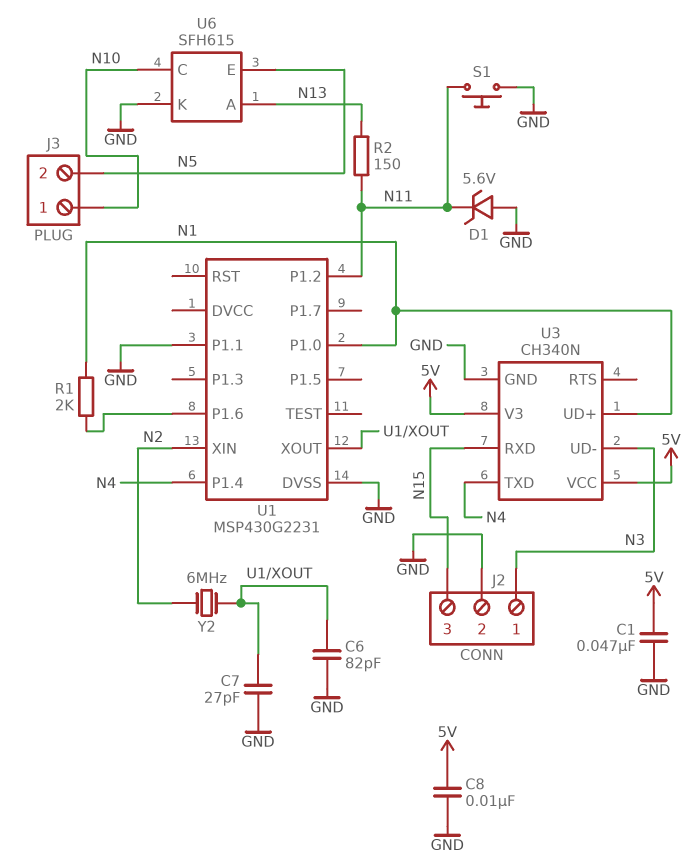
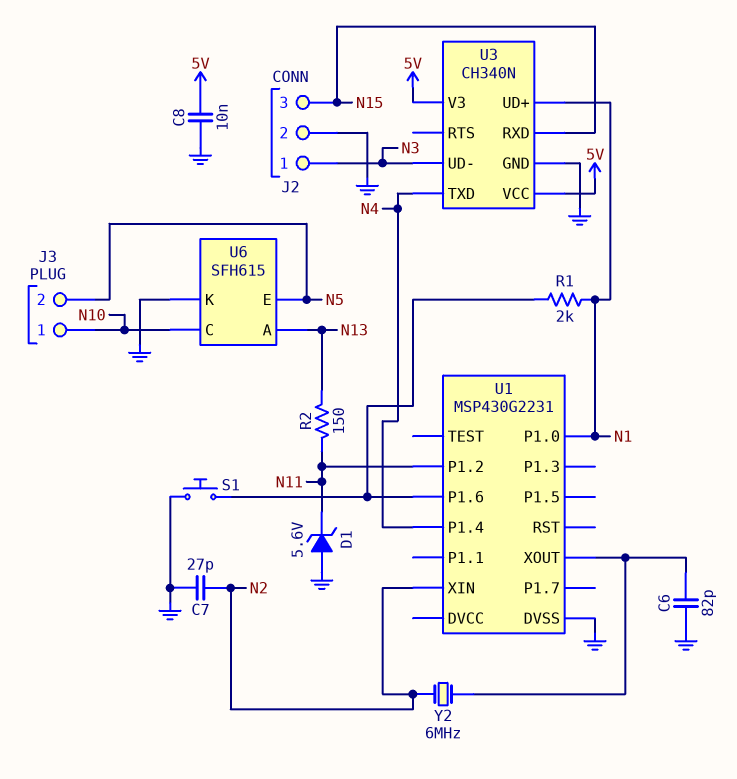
C1: 47nF (5V, GND) -> none
C7: 27pF (GND, U1/XOUT) -> 27pF (GND, N2)
S1: button (GND, N11) -> button (GND, U1/P1.6)
U1 pin P1.1: GND -> none

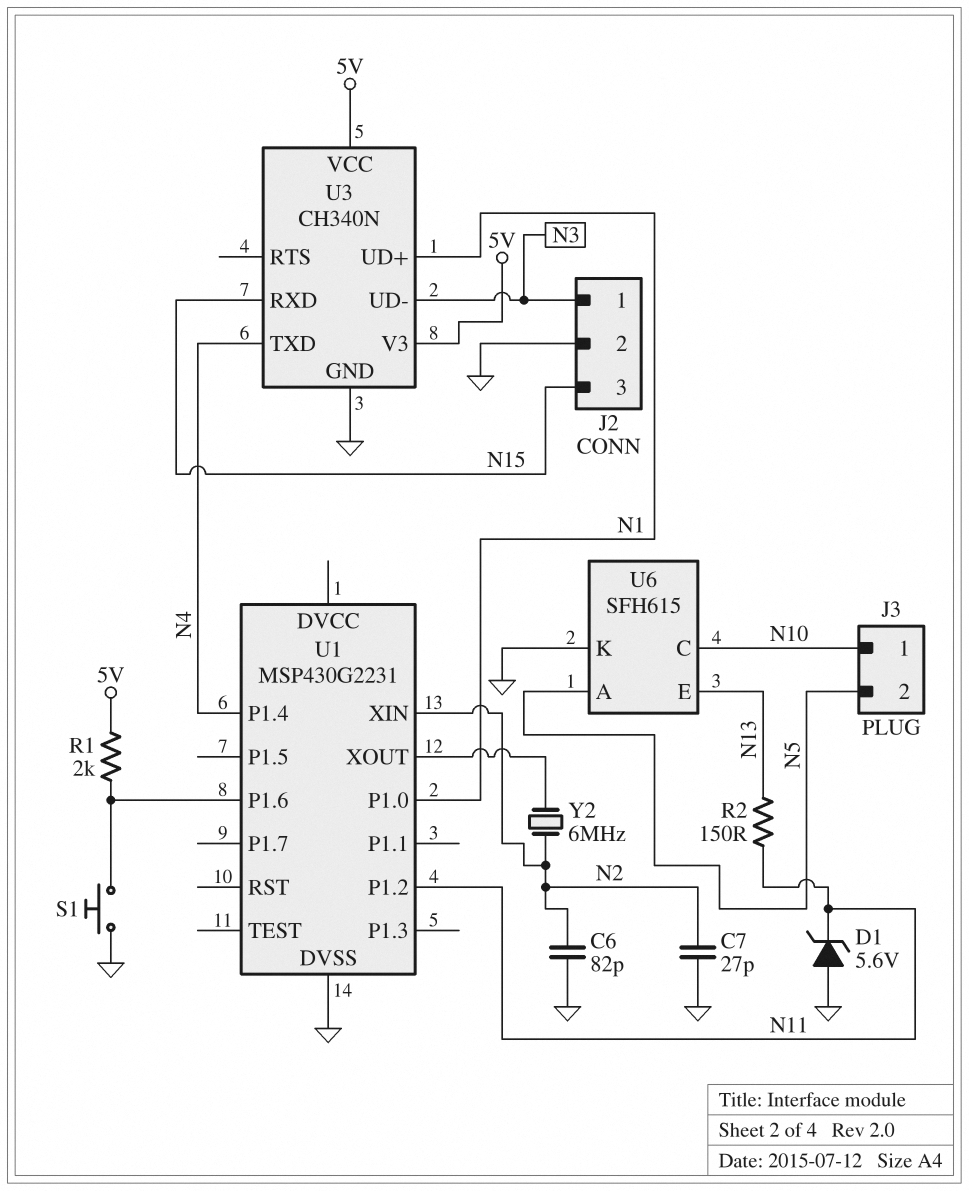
C6: 82pF (GND, U1/XOUT) -> 82pF (GND, N2)
C8: 10nF (5V, GND) -> none
R1: 2k (N1, U1/P1.6) -> 2k (5V, U1/P1.6)
U6 pin A: N13 -> N5
U6 pin E: N5 -> N13

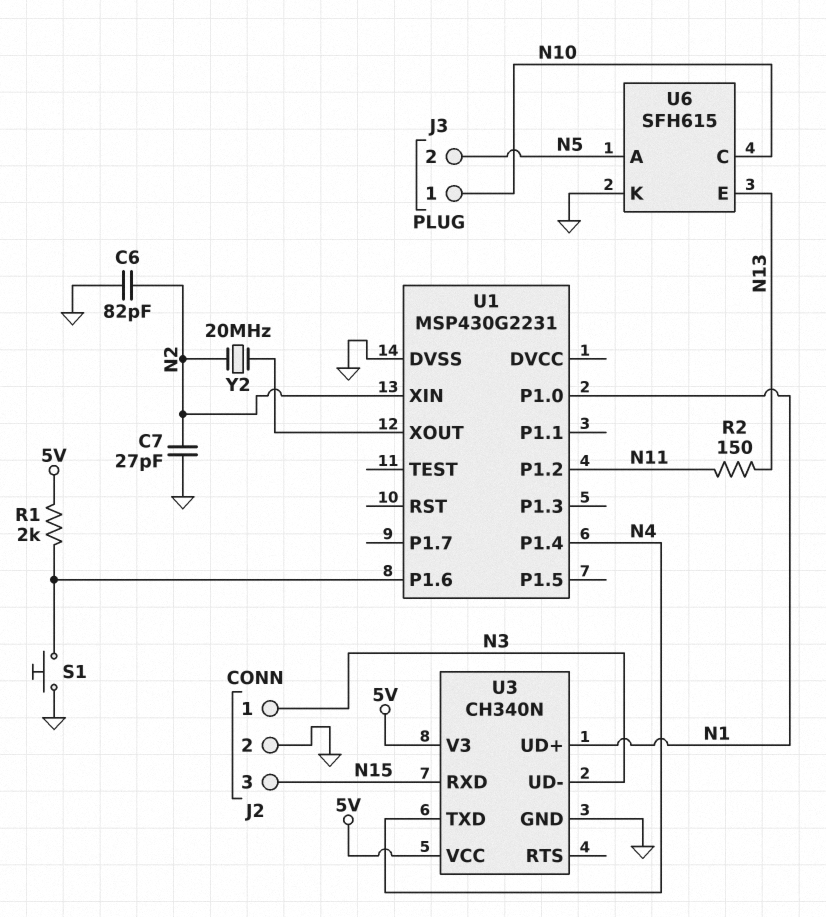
D1: zener 5.6V (A GND, K N11) -> none
Y2: 6MHz (N2, U1/XOUT) -> 20MHz (N2, U1/XOUT)

